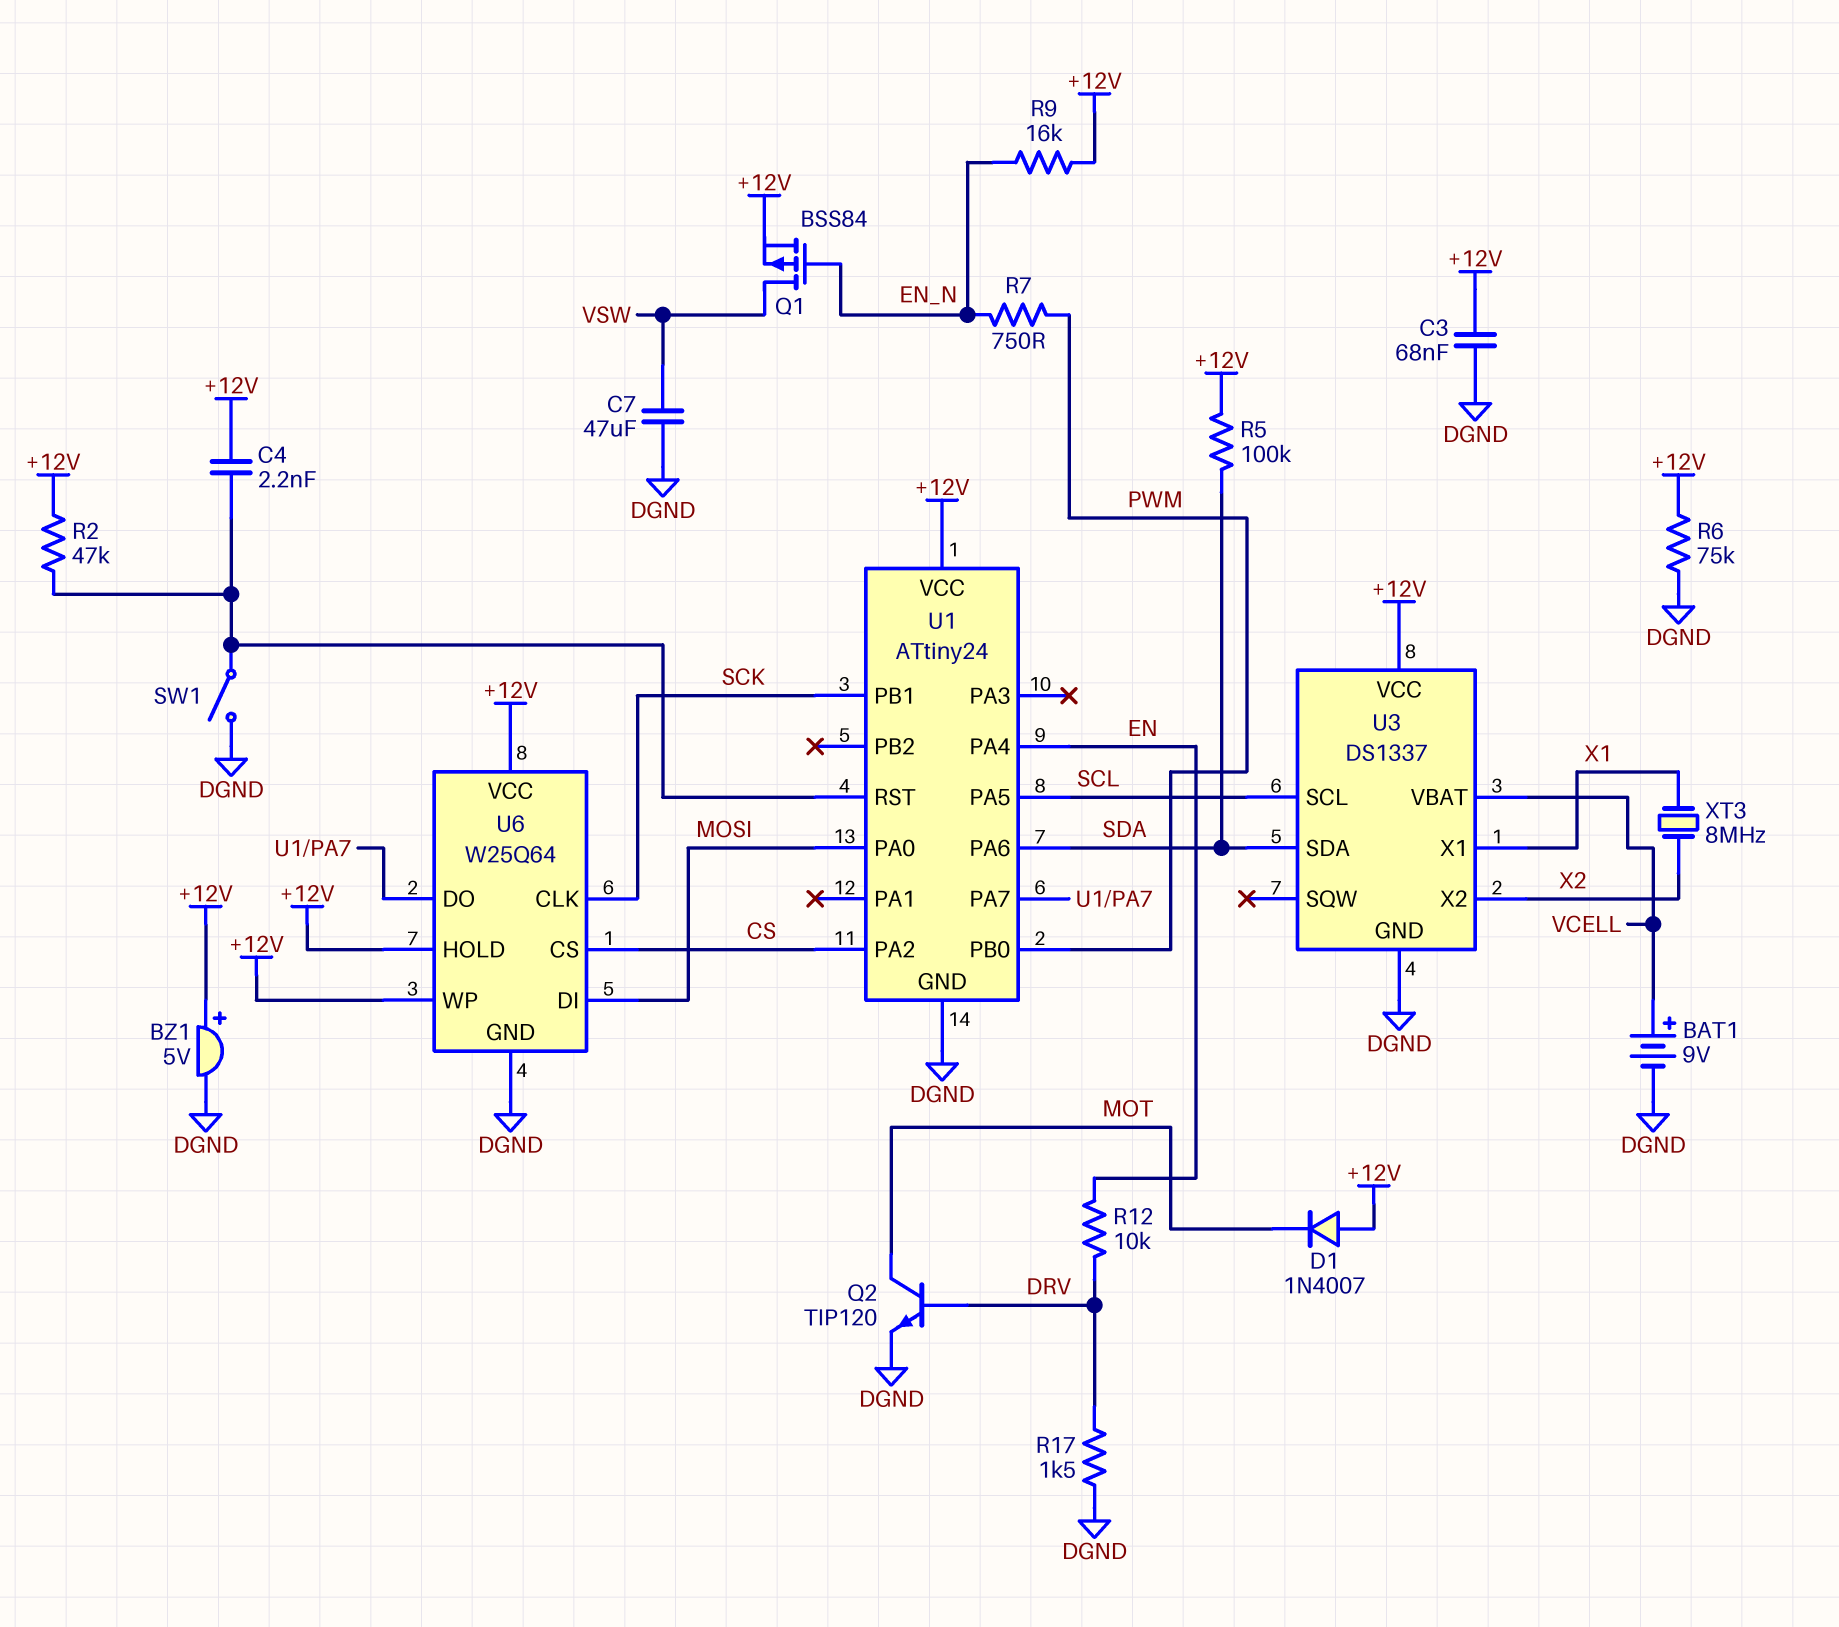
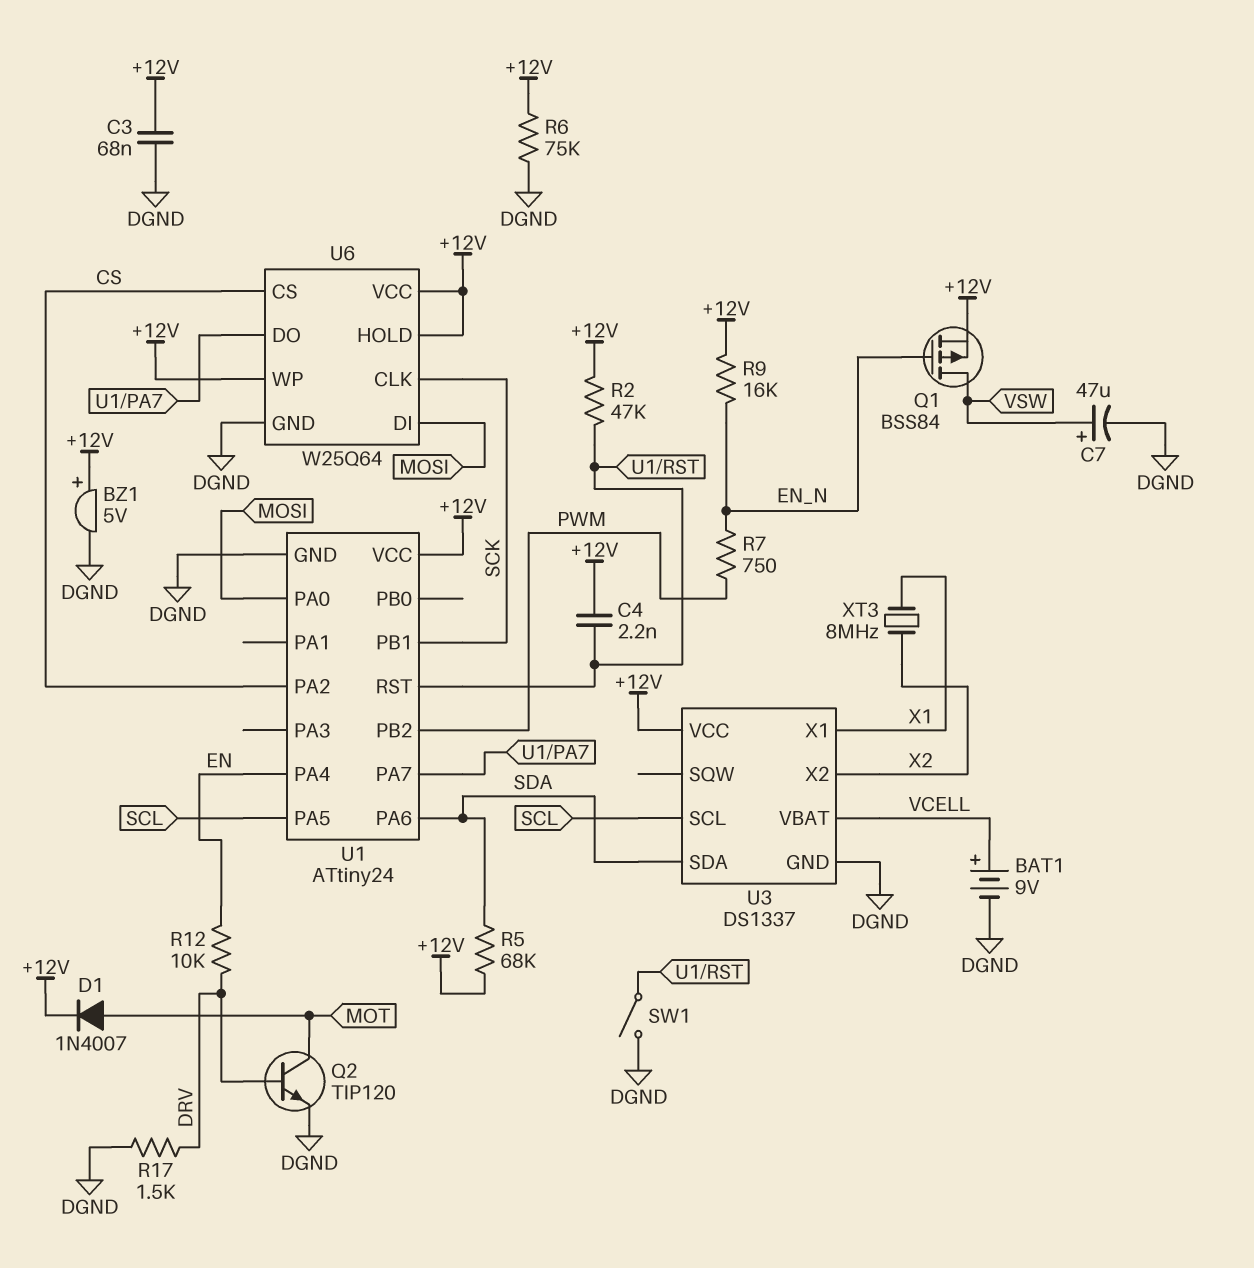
C7: 47uF (DGND, VSW) -> 47uF (plus VSW, minus DGND)
D1: diode 1N4007 (A +12V, K MOT) -> diode 1N4007 (A MOT, K +12V)
R5: 100k (+12V, SDA) -> 68k (+12V, SDA)
U1 pin PB0: PWM -> none
U1 pin PB2: none -> PWM

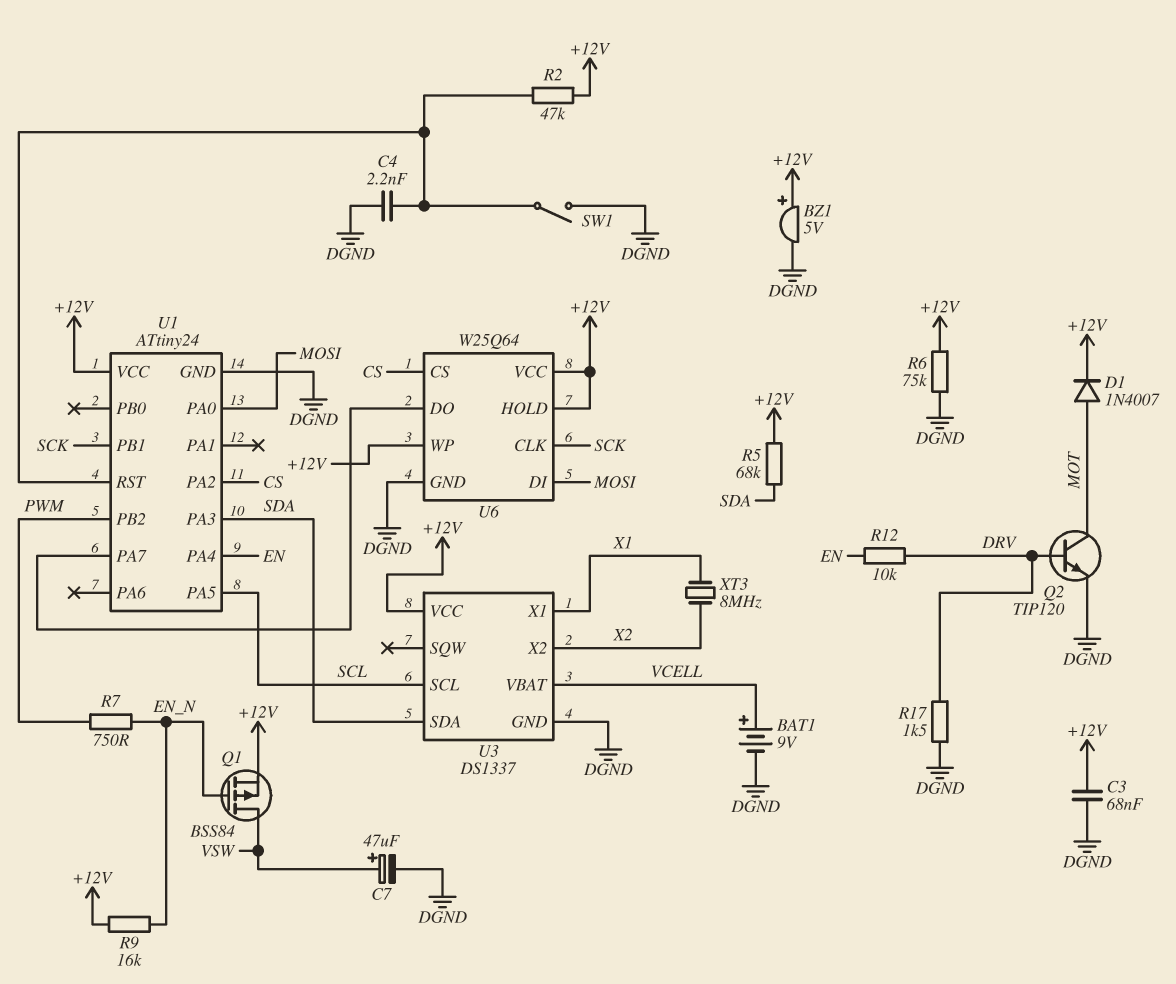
C4: 2.2nF (+12V, U1/RST) -> 2.2nF (DGND, U1/RST)
U1 pin PA3: none -> SDA
U1 pin PA6: SDA -> none

